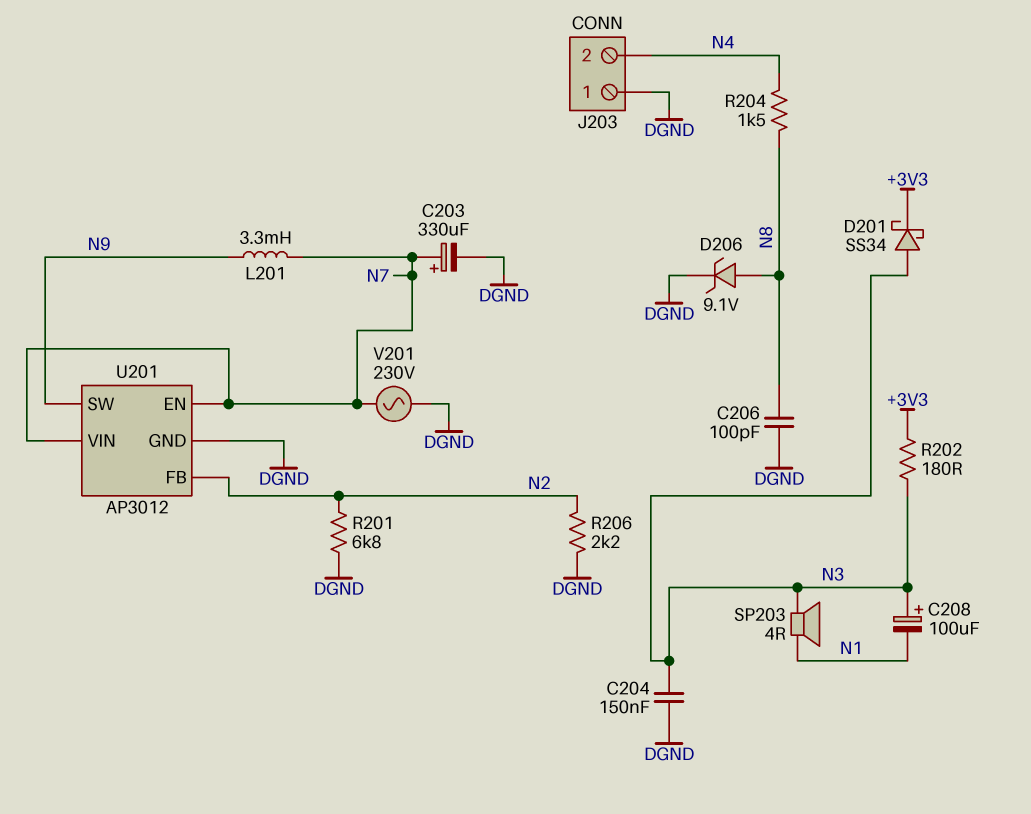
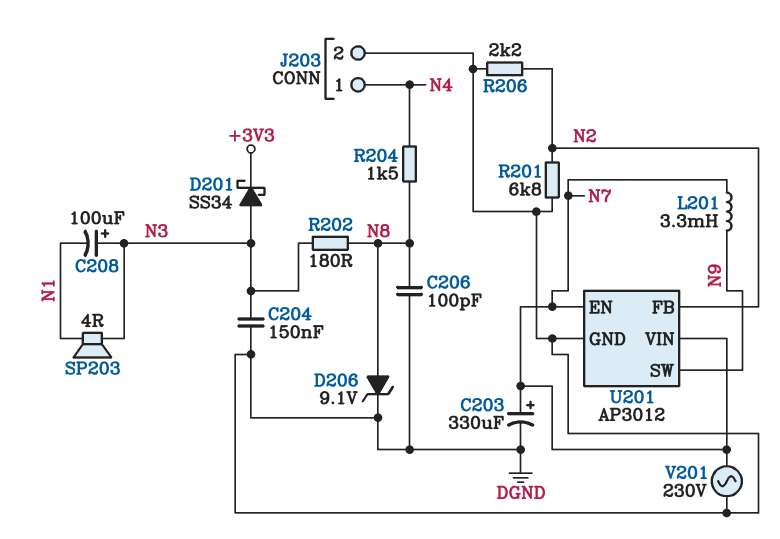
J203 pin 1: DGND -> N4
J203 pin 2: N4 -> DGND
R202: 180 (+3V3, N3) -> 180 (N3, N8)

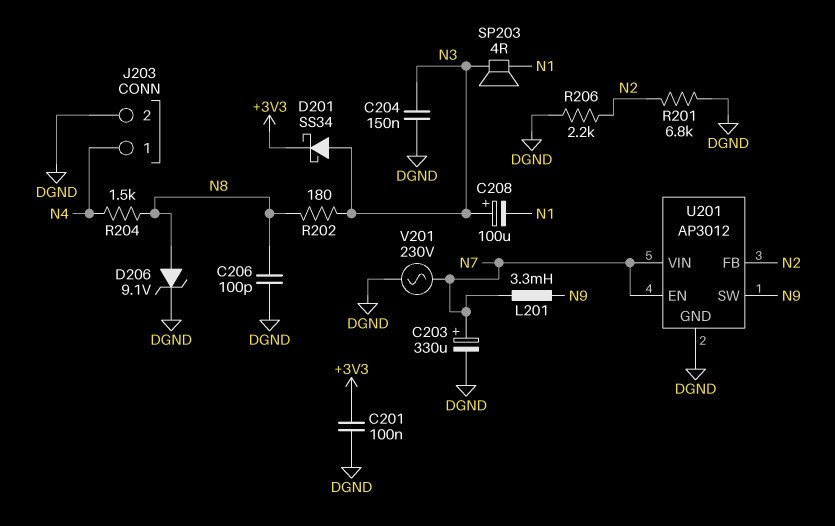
C201: none -> 100nF (+3V3, DGND)

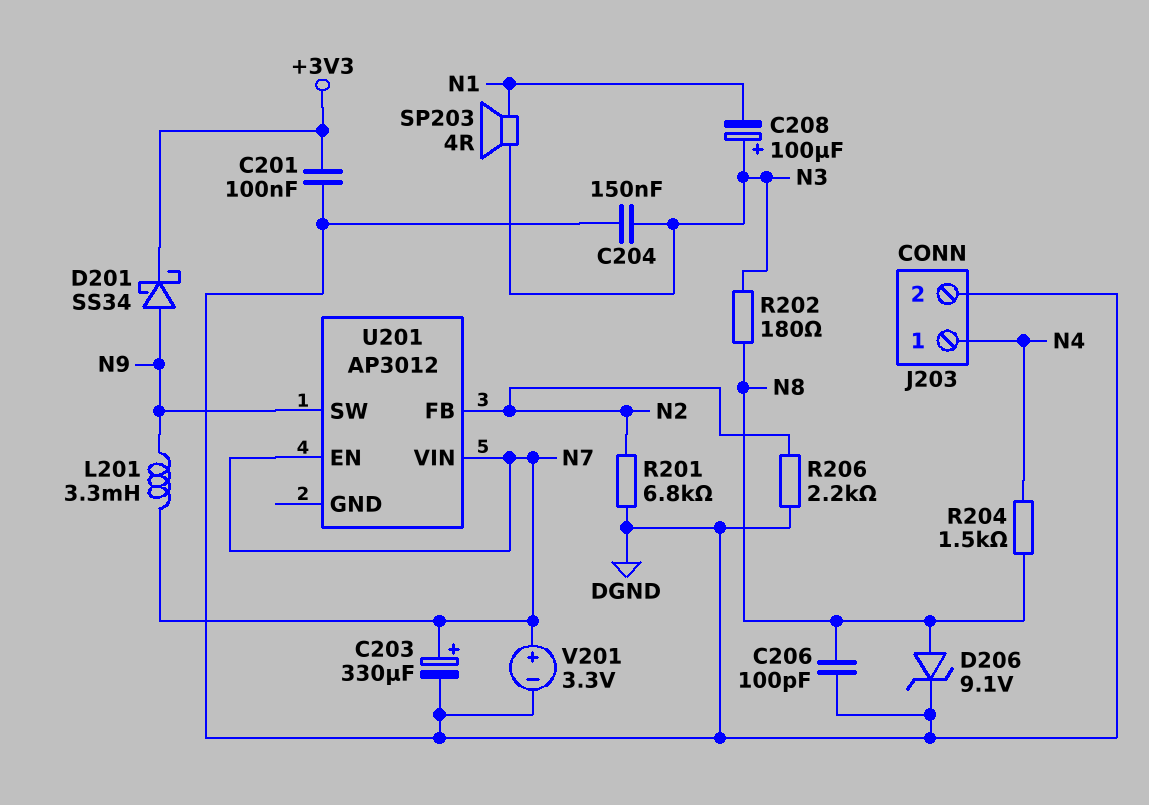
D201: schottky SS34 (A N3, K +3V3) -> schottky SS34 (A N9, K +3V3)
U201 pin GND: DGND -> none
V201: AC 230V (DGND, N7) -> 3.3V (plus N7, minus DGND)

